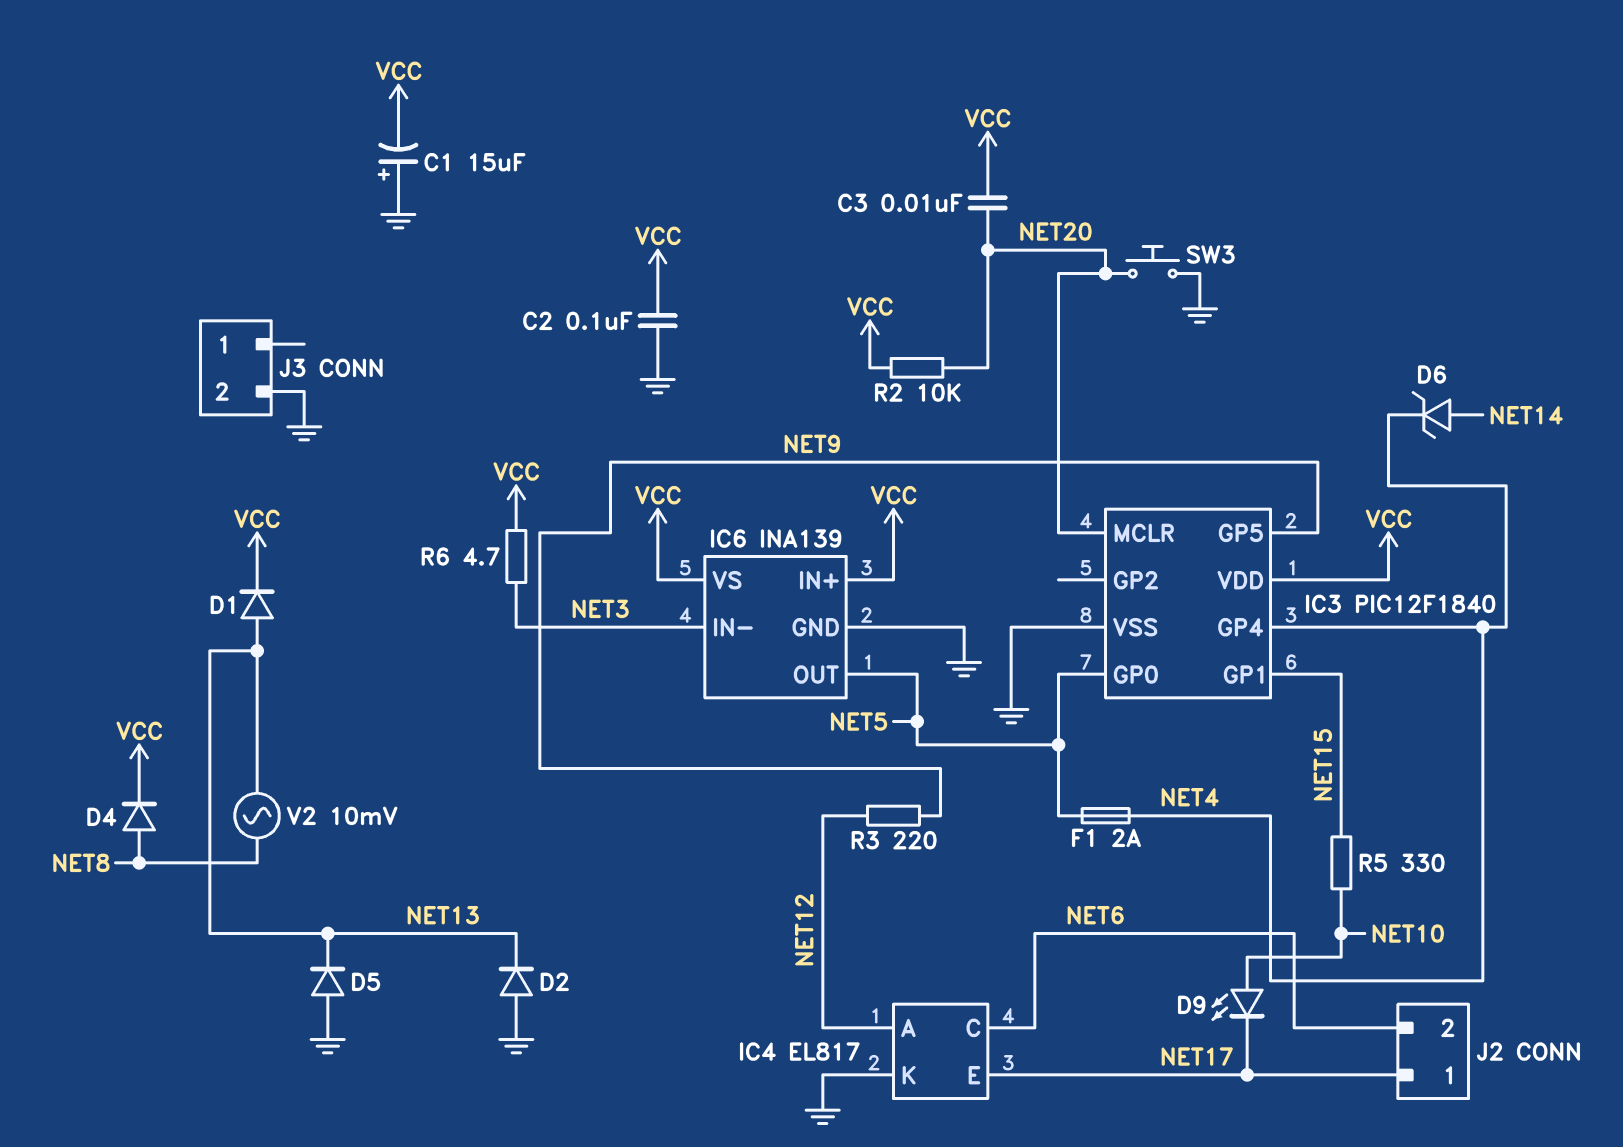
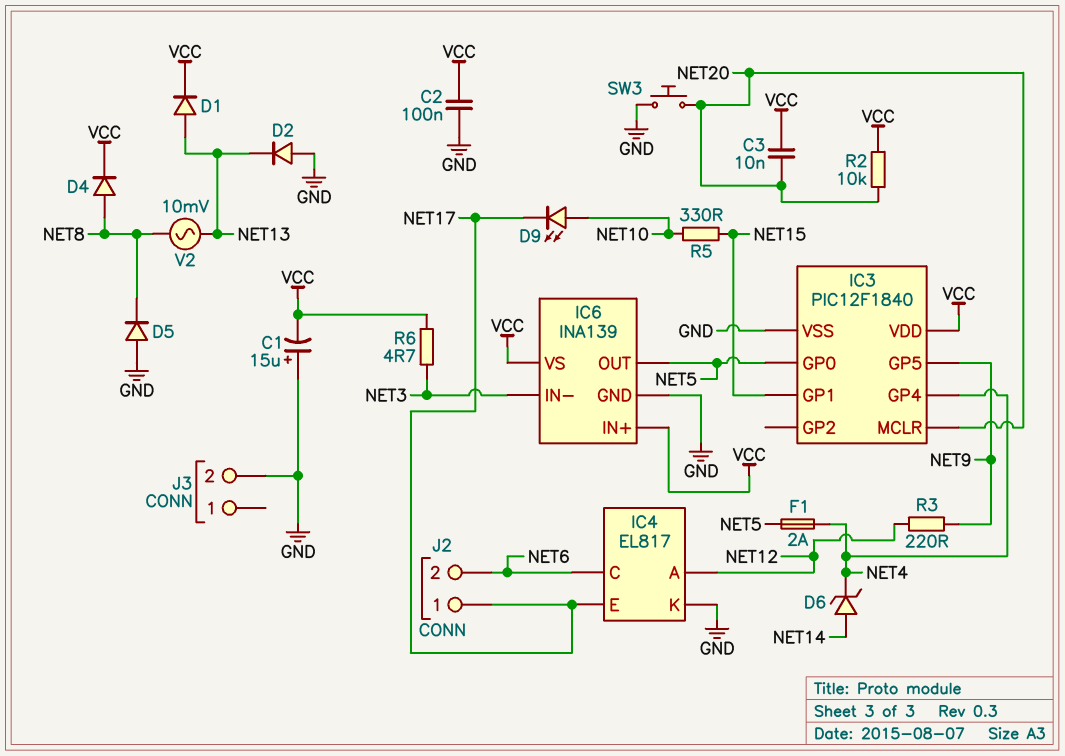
D5: diode (A GND, K NET13) -> diode (A GND, K NET8)

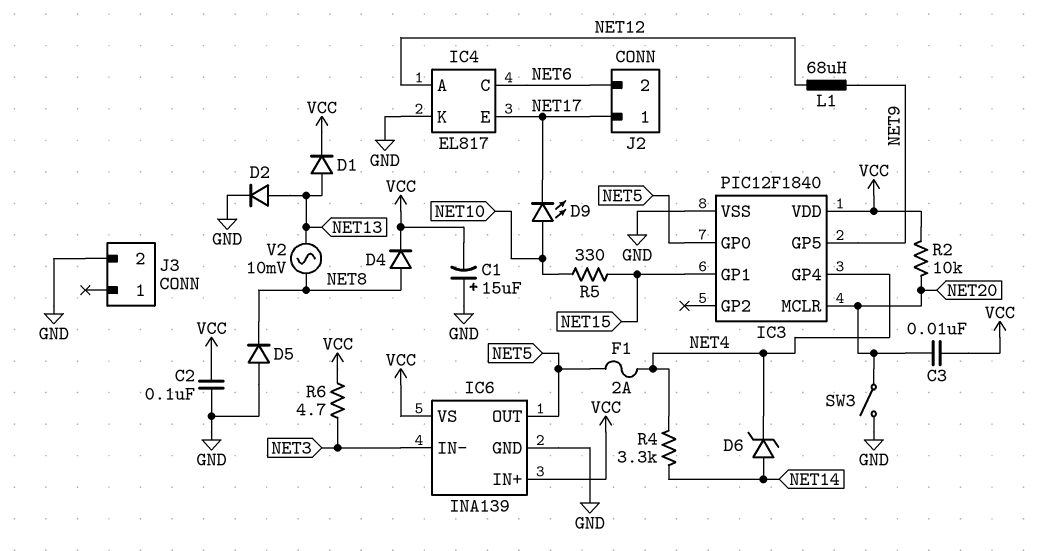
D2: diode (A GND, K NET13) -> diode (A NET13, K GND)
L1: none -> 68uH (NET9, NET12)
R3: 220 (NET9, NET12) -> none
R4: none -> 3.3k (NET4, NET14)
SW3: button (GND, NET20) -> switch (GND, NET20)

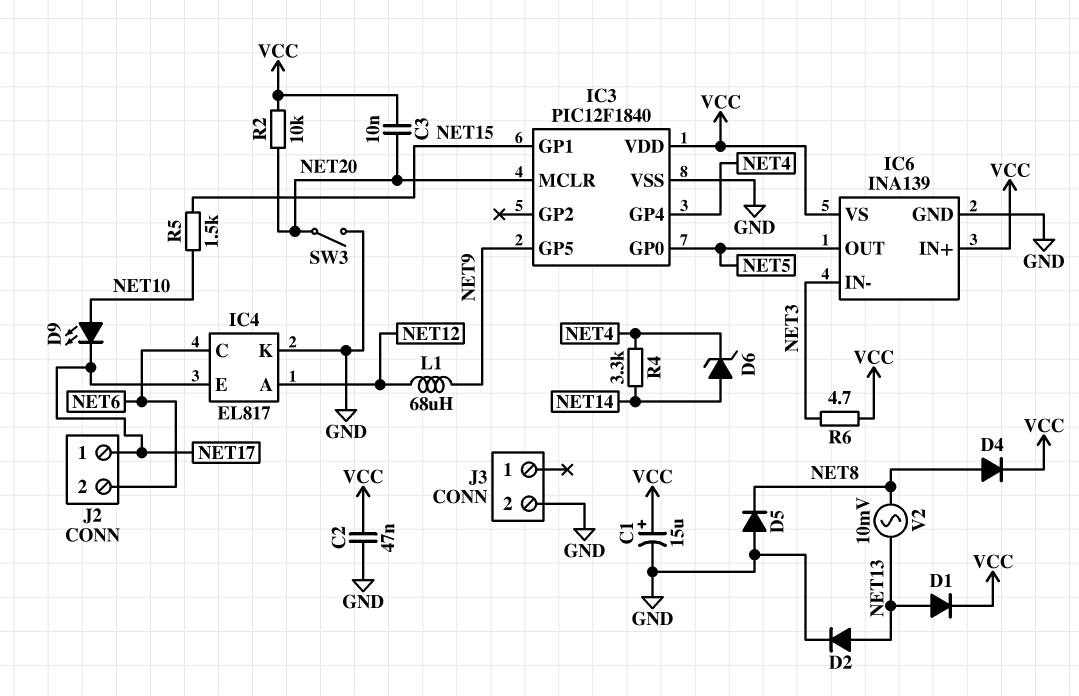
C1: 15uF (plus GND, minus VCC) -> 15uF (plus VCC, minus GND)
C2: 100nF (GND, VCC) -> 47nF (GND, VCC)
F1: 2A (NET4, NET5) -> none
R5: 330 (NET10, NET15) -> 1.5k (NET10, NET15)

